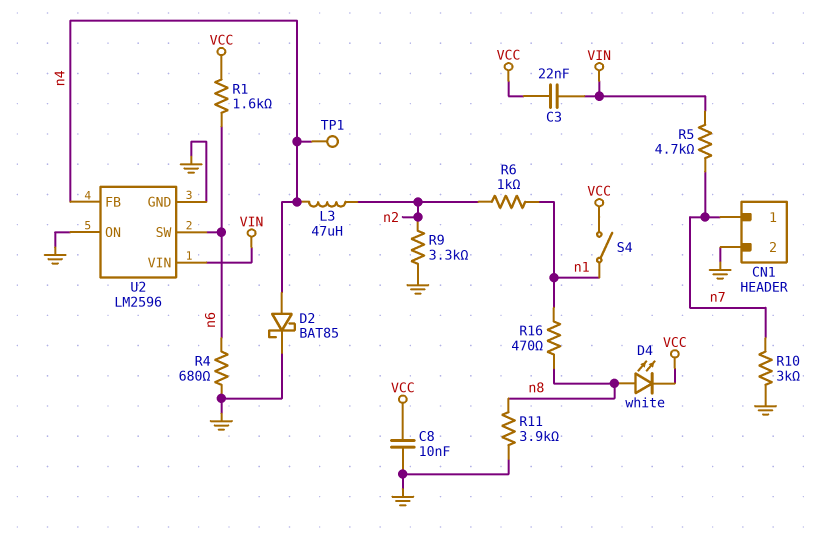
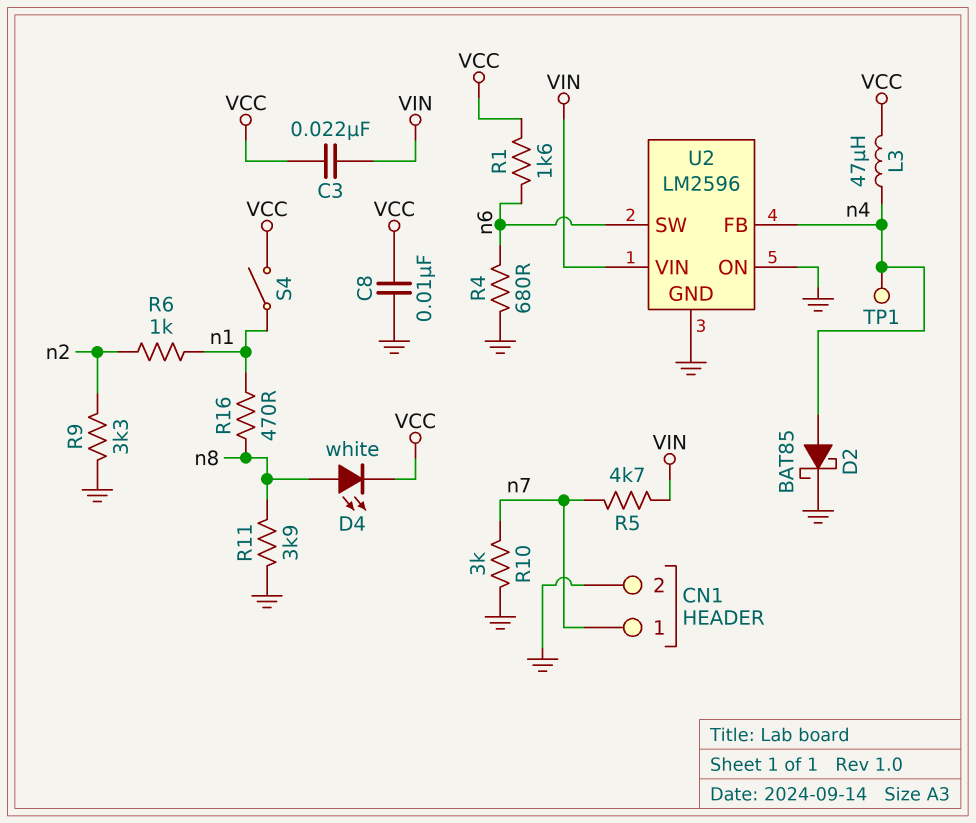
L3: 47uH (n2, n4) -> 47uH (VCC, n4)

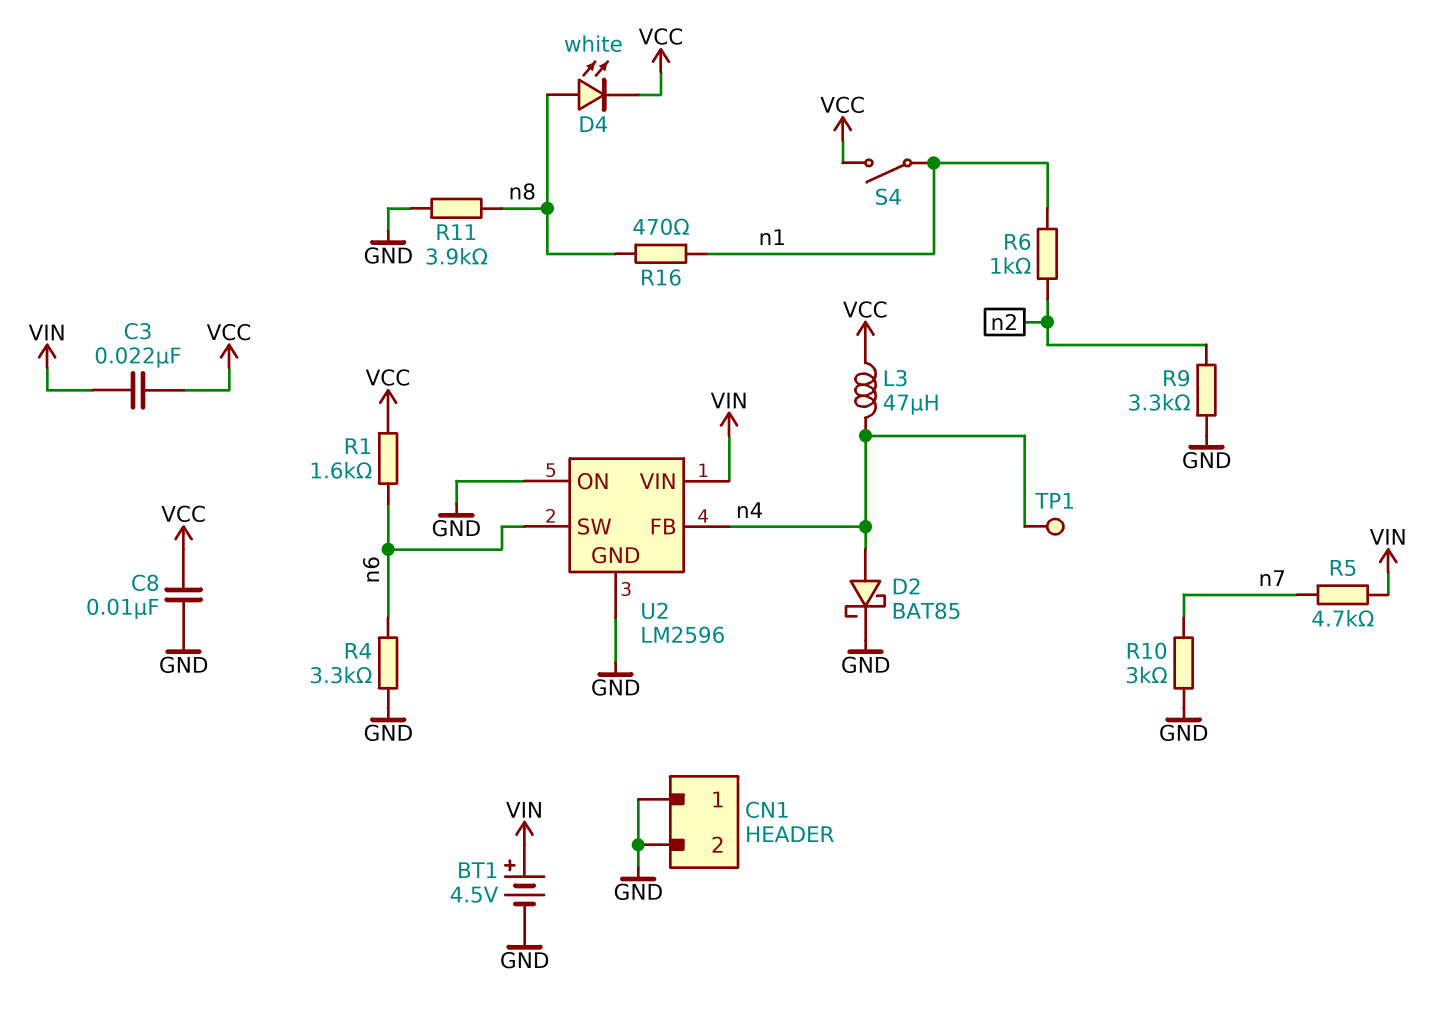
BT1: none -> 4.5V (plus VIN, minus GND)
CN1 pin 1: n7 -> GND
R4: 680 (GND, n6) -> 3.3k (GND, n6)

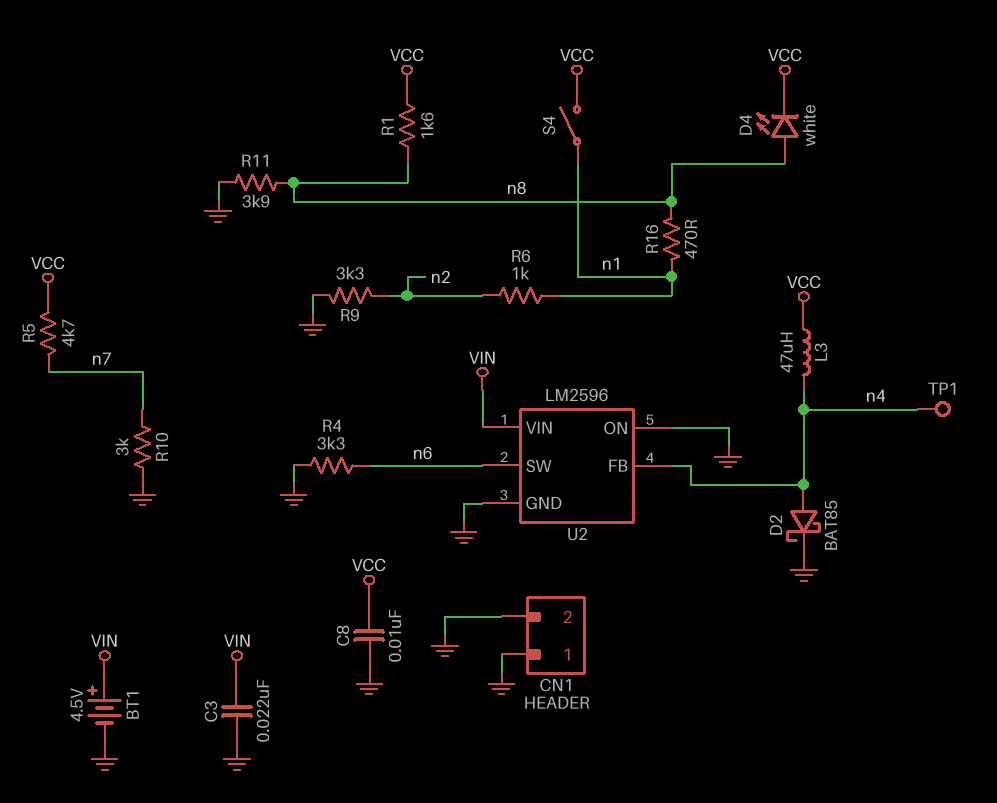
C3: 22nF (VCC, VIN) -> 22nF (GND, VIN)
R1: 1.6k (VCC, n6) -> 1.6k (VCC, n8)
R5: 4.7k (VIN, n7) -> 4.7k (VCC, n7)

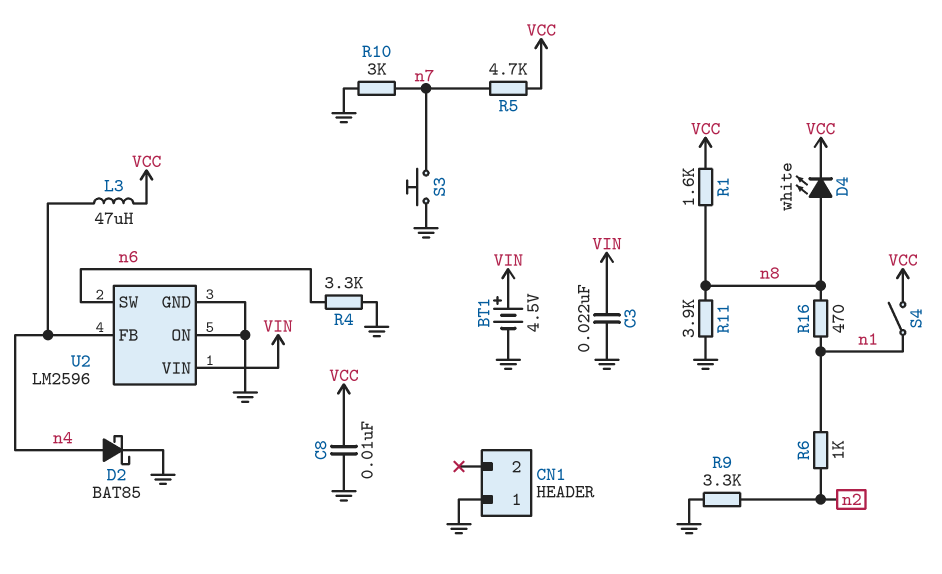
CN1 pin 2: GND -> none
S3: none -> button (GND, n7)
TP1: test point (n4) -> none

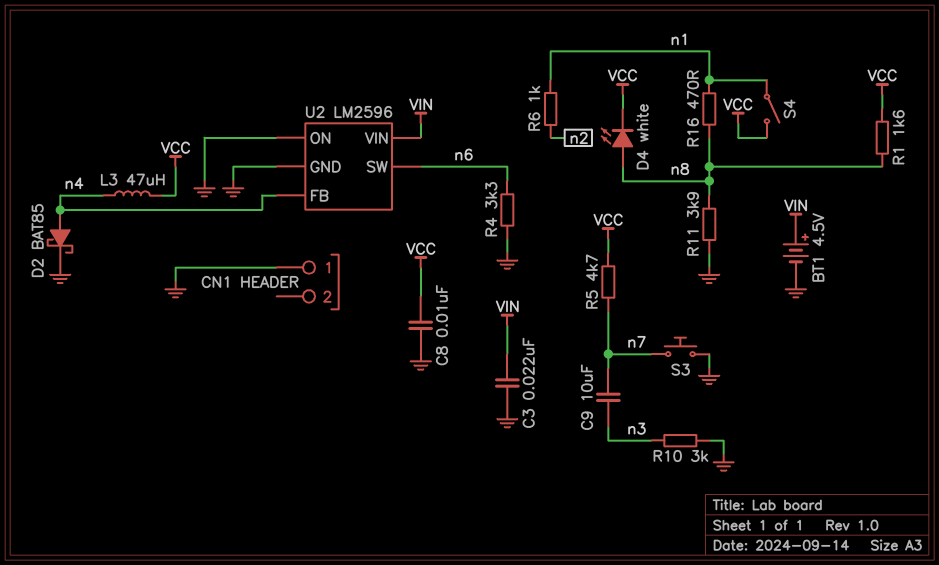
C9: none -> 10uF (n3, n7)
R9: 3.3k (GND, n2) -> none
R10: 3k (GND, n7) -> 3k (GND, n3)

